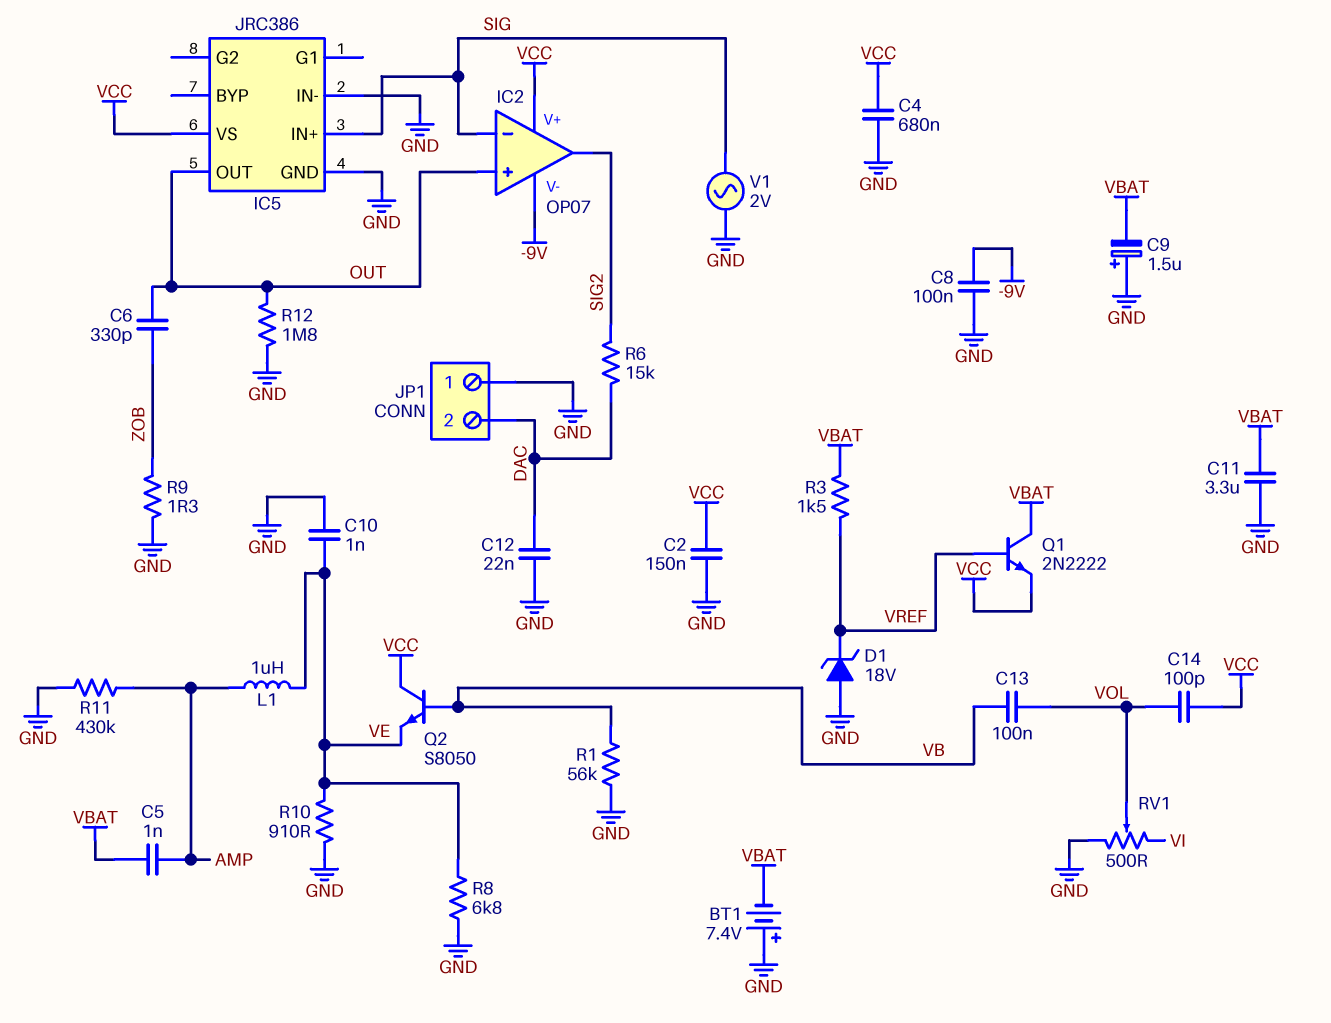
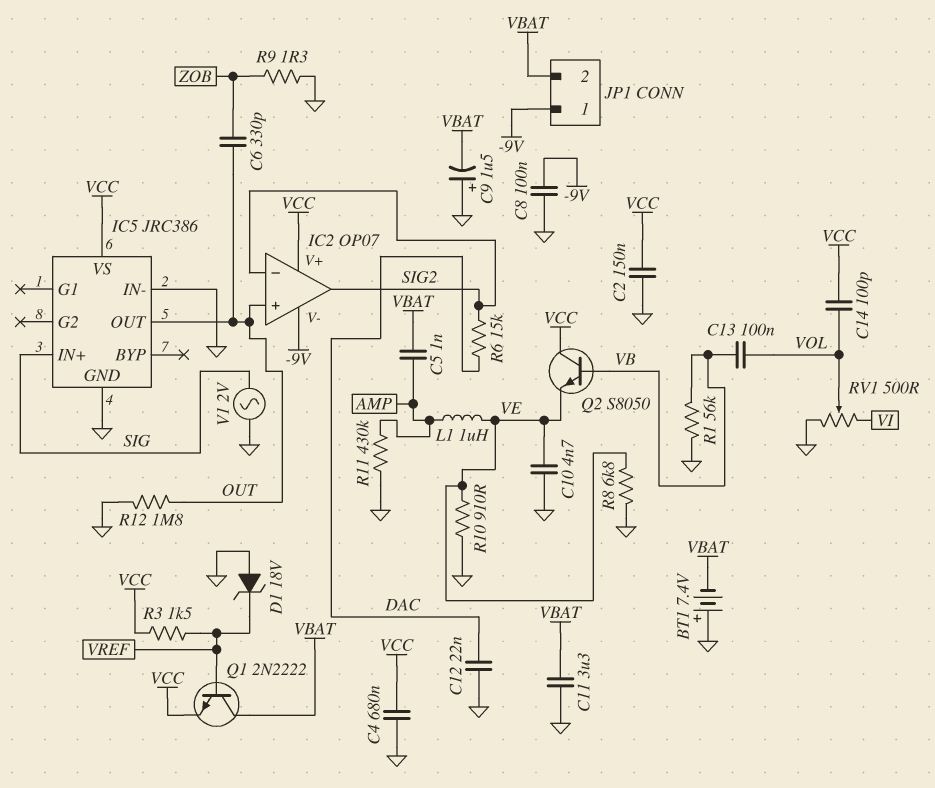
C10: 1nF (GND, VE) -> 4.7nF (GND, VE)
IC2 pin in-: SIG -> SIG2
JP1 pin 1: GND -> -9V
JP1 pin 2: DAC -> VBAT
R3: 1.5k (VBAT, VREF) -> 1.5k (VCC, VREF)

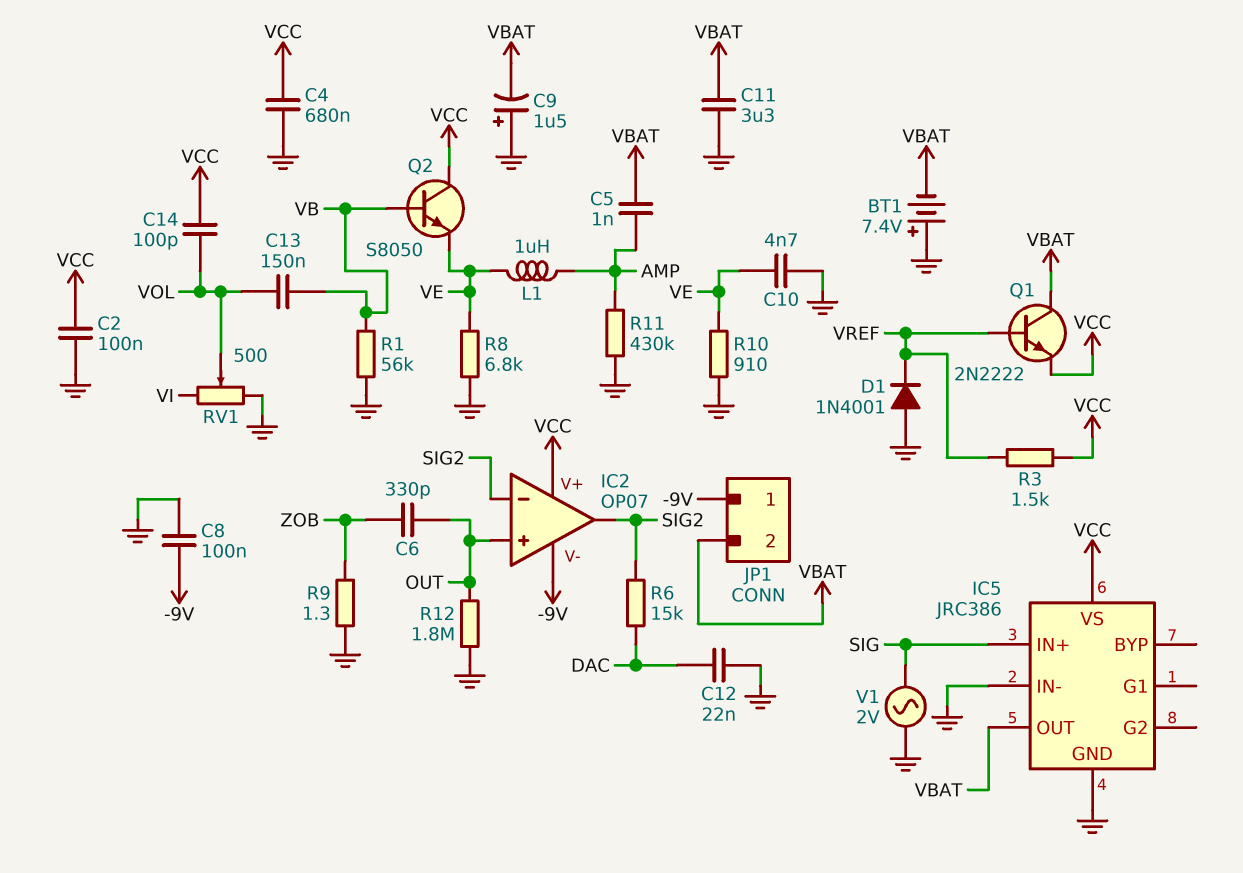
C2: 150nF (GND, VCC) -> 100nF (GND, VCC)
C13: 100nF (VB, VOL) -> 150nF (VB, VOL)
D1: zener 18V (A GND, K VREF) -> diode 1N4001 (A GND, K VREF)
IC5 pin OUT: OUT -> VBAT

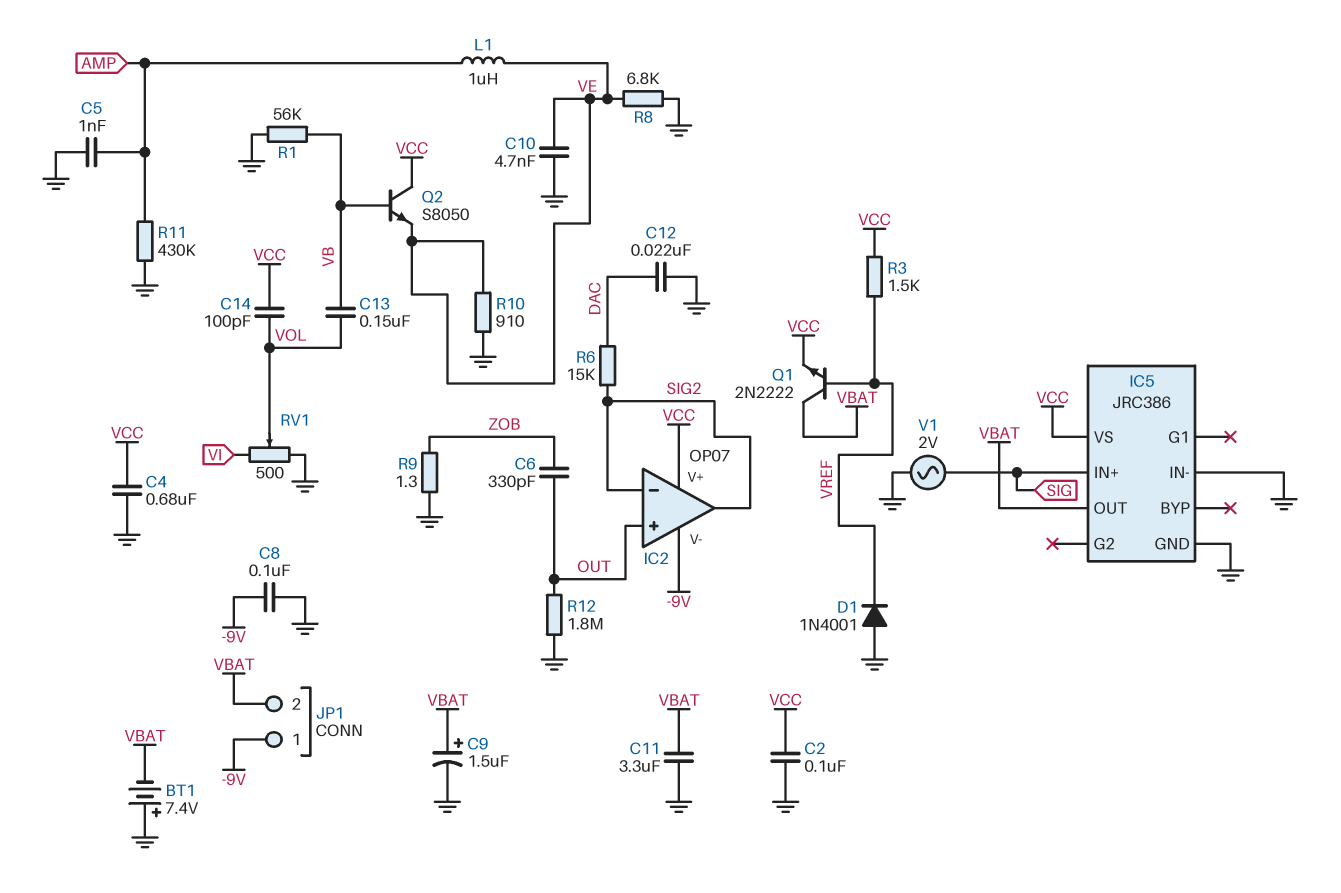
C5: 1nF (AMP, VBAT) -> 1nF (AMP, GND)
C9: 1.5uF (plus GND, minus VBAT) -> 1.5uF (plus VBAT, minus GND)

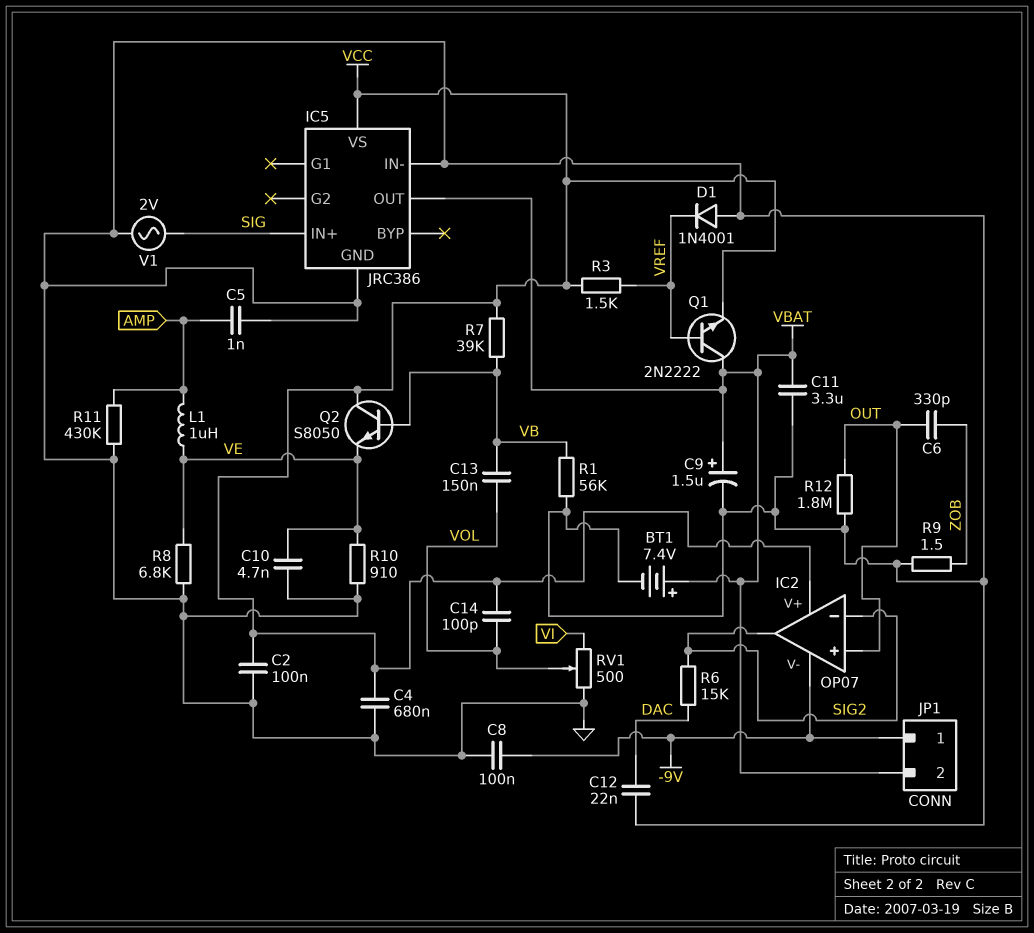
BT1: 7.4V (plus GND, minus VBAT) -> 7.4V (plus VBAT, minus GND)
R7: none -> 39k (VB, VCC)
R9: 1.3 (GND, ZOB) -> 1.5 (GND, ZOB)

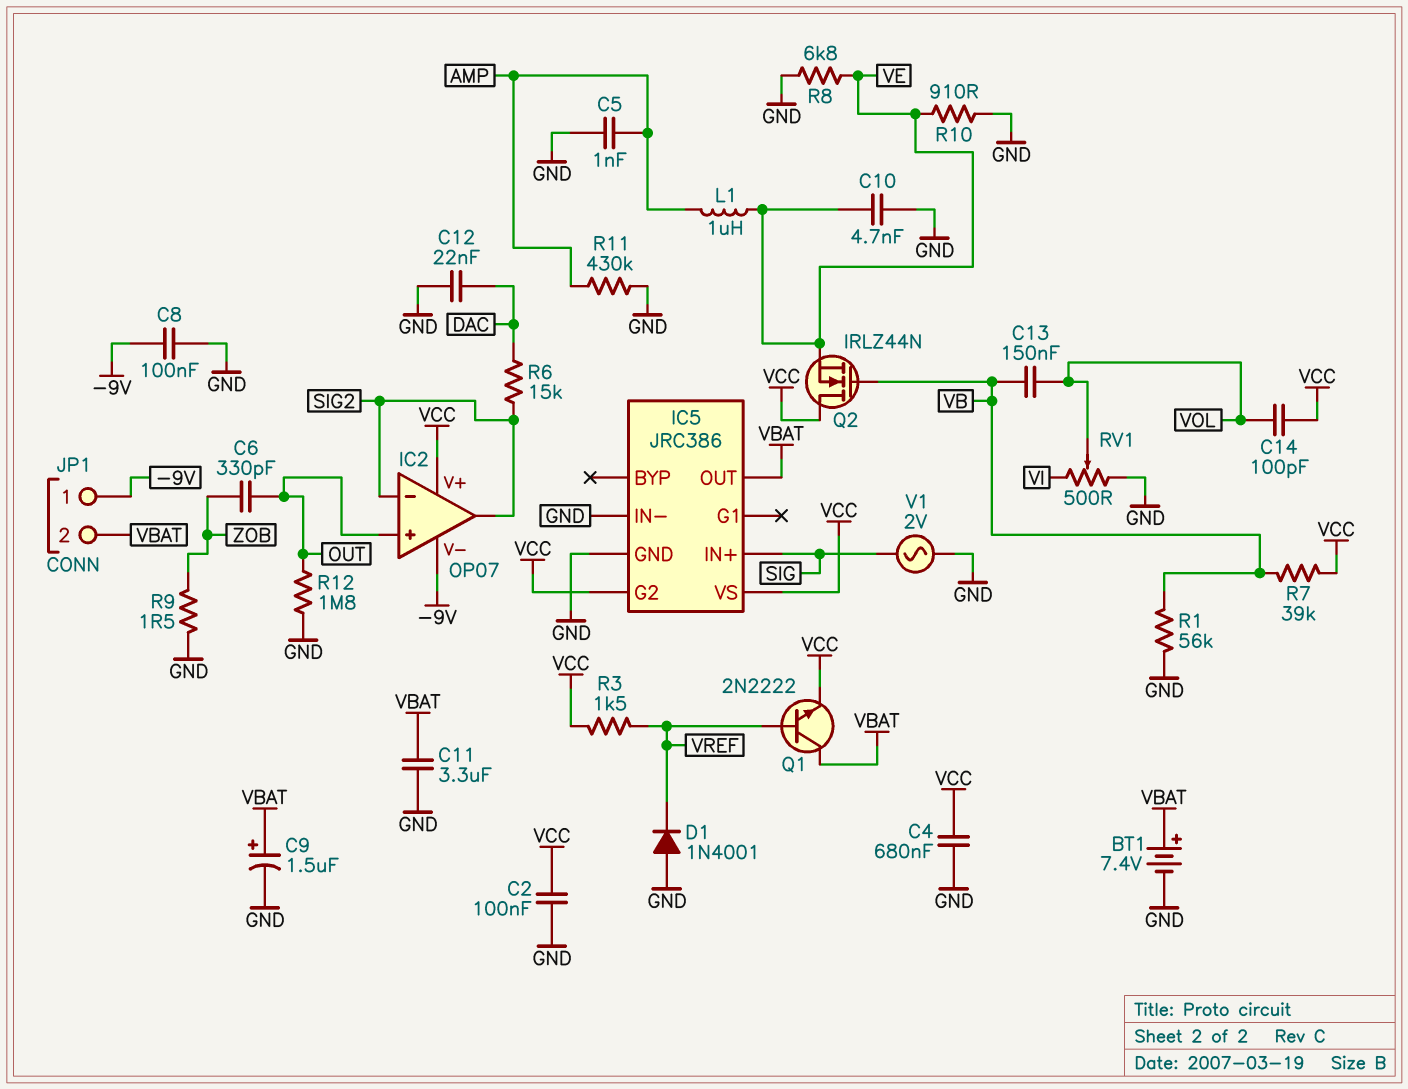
IC5 pin G2: none -> VCC
Q2: NPN S8050 (B VB, C VCC, E VE) -> NMOS IRLZ44N (G VB, D VCC, S VE)

